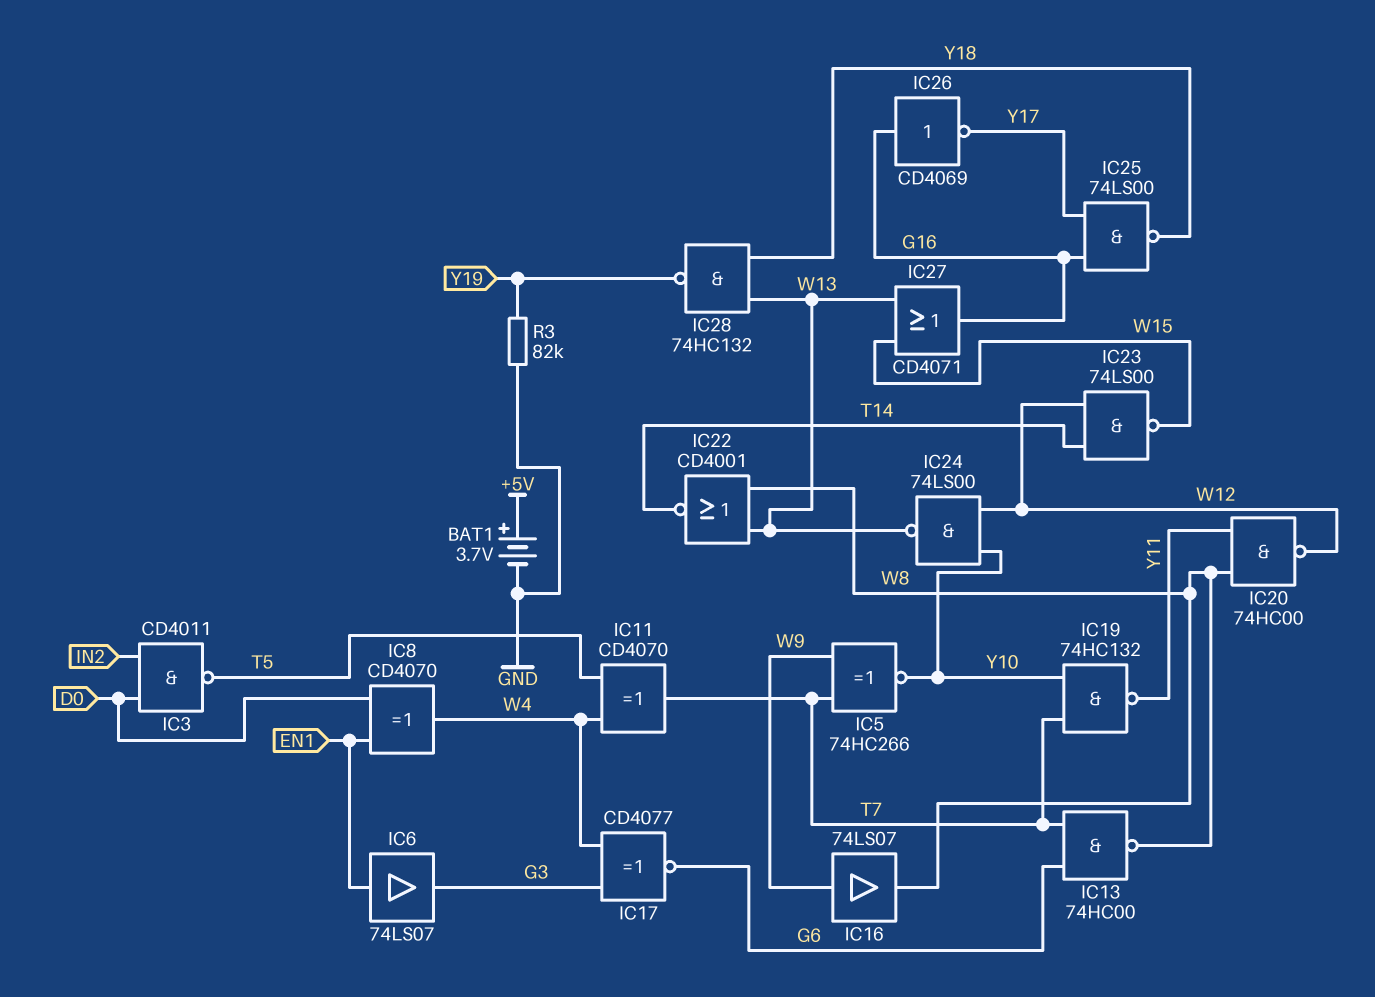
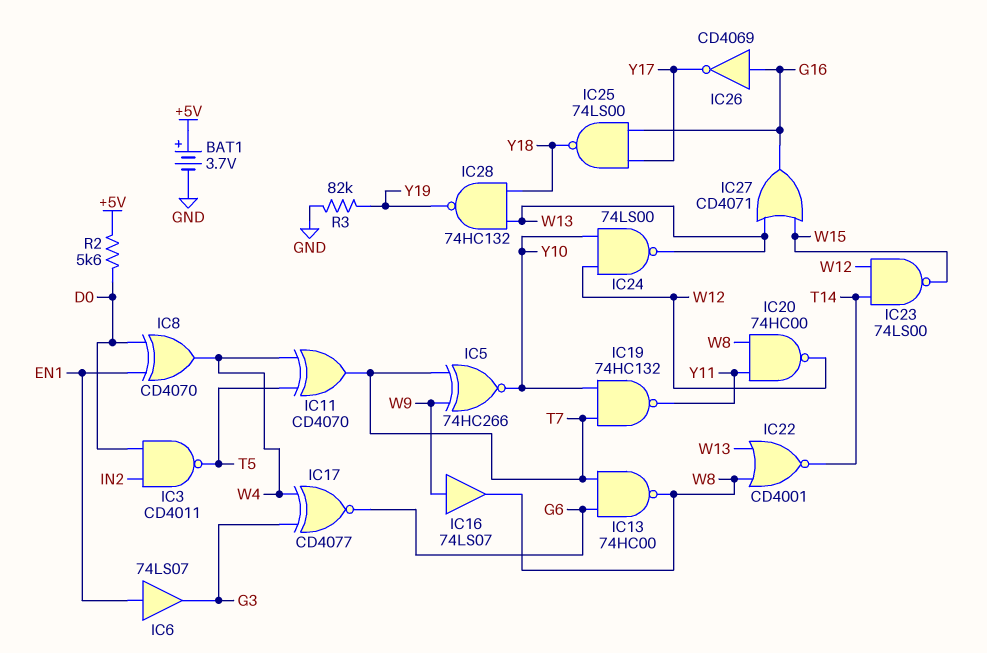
R2: none -> 5.6k (+5V, D0)

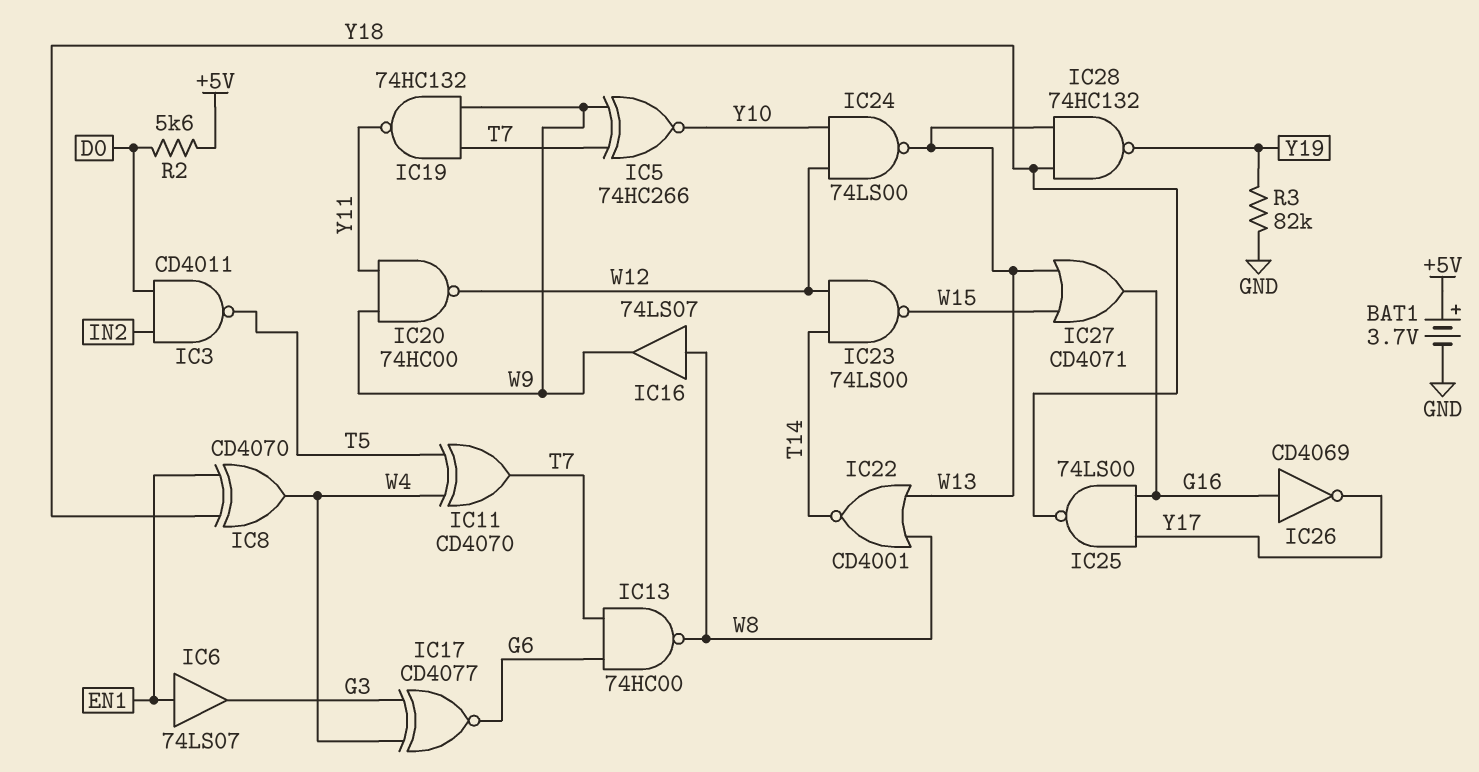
IC8: XOR CD4070 (in D0, in EN1, out W4) -> XOR CD4070 (in EN1, in Y18, out W4)
IC16: buffer 74LS07 (in W9, out W8) -> buffer 74LS07 (in W8, out W9)
IC19: NAND 74HC132 (in T7, in Y10, out Y11) -> NAND 74HC132 (in T7, in W9, out Y11)
IC20: NAND 74HC00 (in W8, in Y11, out W12) -> NAND 74HC00 (in W9, in Y11, out W12)

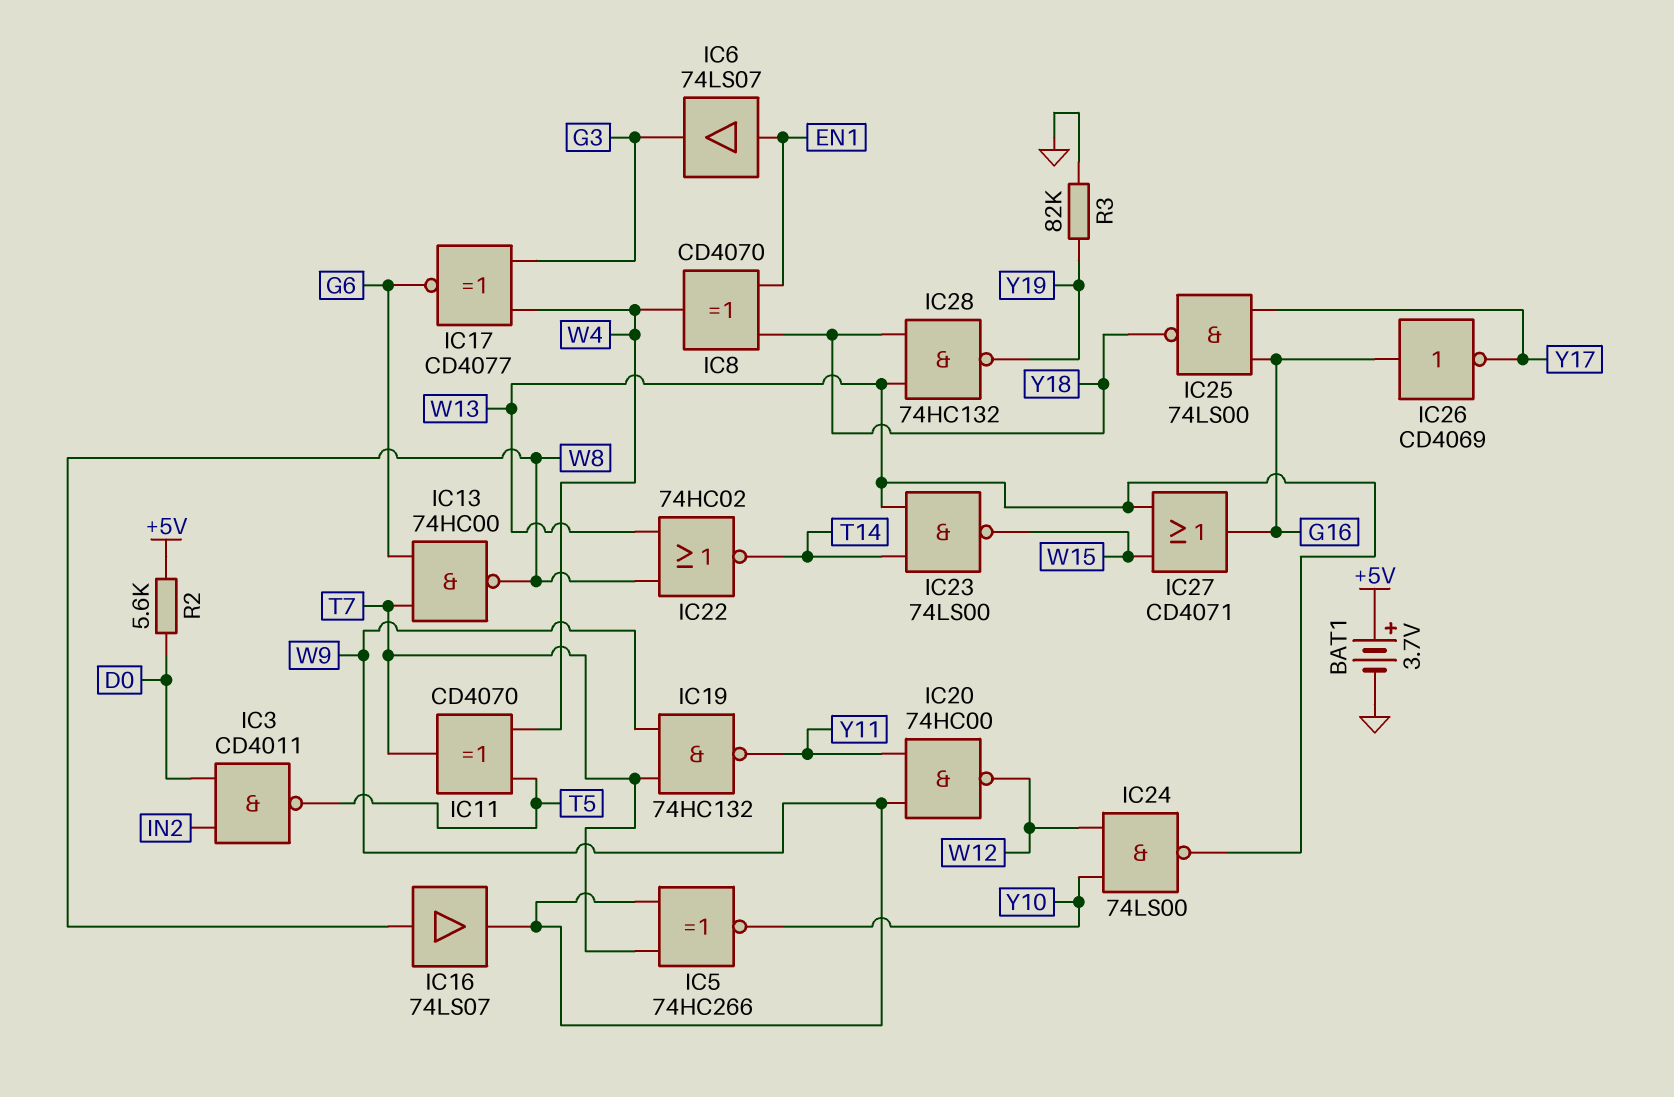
IC22: NOR CD4001 (in W8, in W13, out T14) -> NOR 74HC02 (in W8, in W13, out T14)
IC23: NAND 74LS00 (in T14, in W12, out W15) -> NAND 74LS00 (in T14, in W13, out W15)

